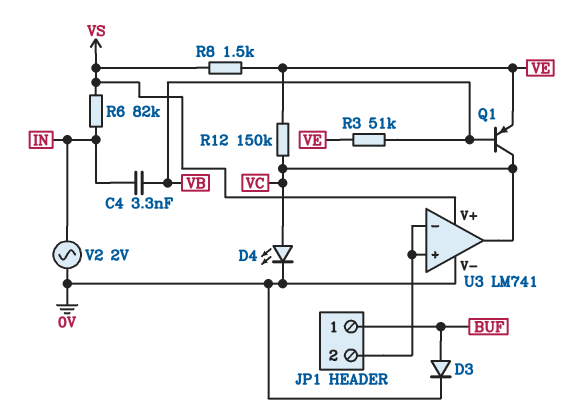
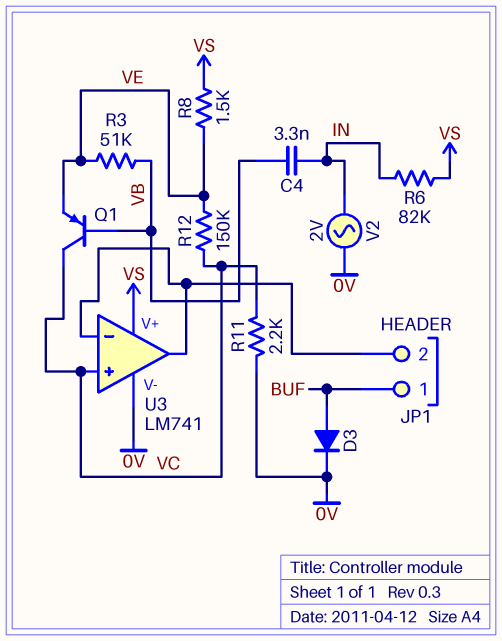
D4: LED (A VC, K 0V) -> none
R11: none -> 2.2k (0V, VC)
U3 pin in+: JP1/2 -> VC
U3 pin out: VC -> JP1/2

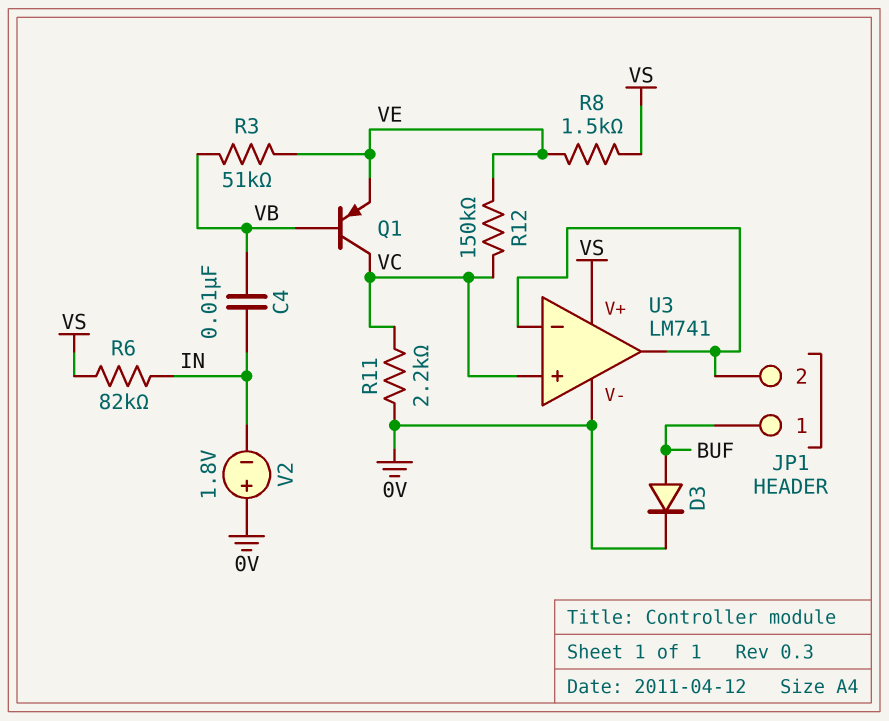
C4: 3.3nF (IN, VB) -> 10nF (IN, VB)
V2: AC 2V (0V, IN) -> 1.8V (plus 0V, minus IN)

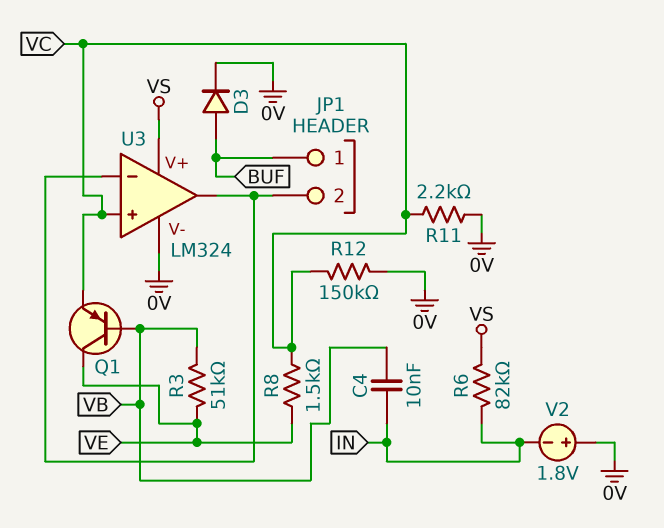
Q1: PNP (B VB, C VC, E VE) -> PNP (B VB, C VE, E VC)
R8: 1.5k (VE, VS) -> 1.5k (VC, VE)
R12: 150k (VC, VE) -> 150k (0V, VC)
U3: LM741 -> LM324

